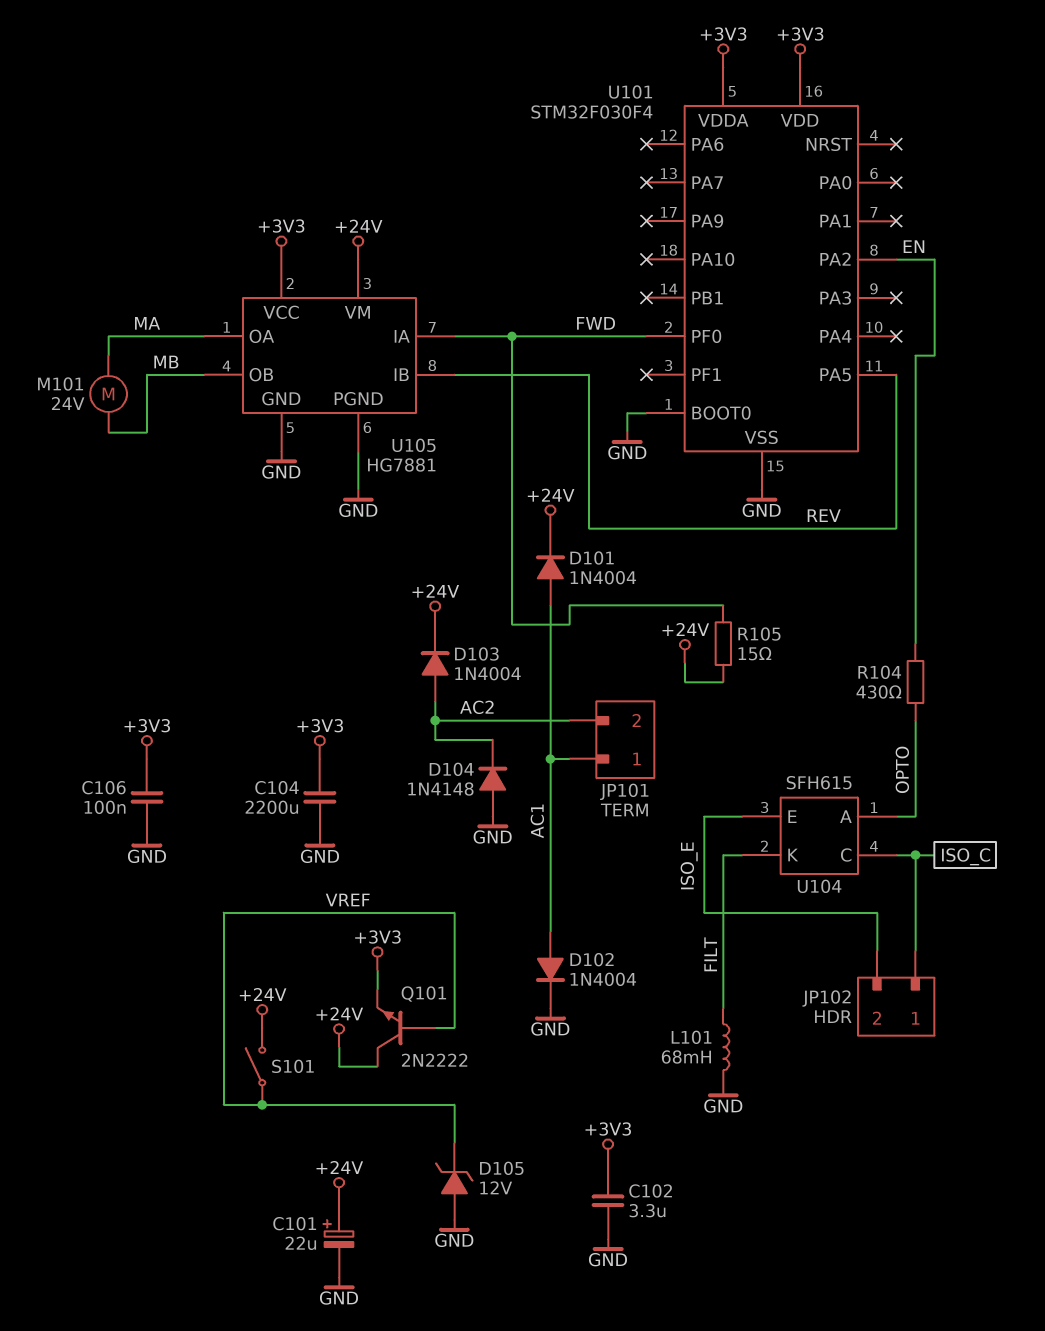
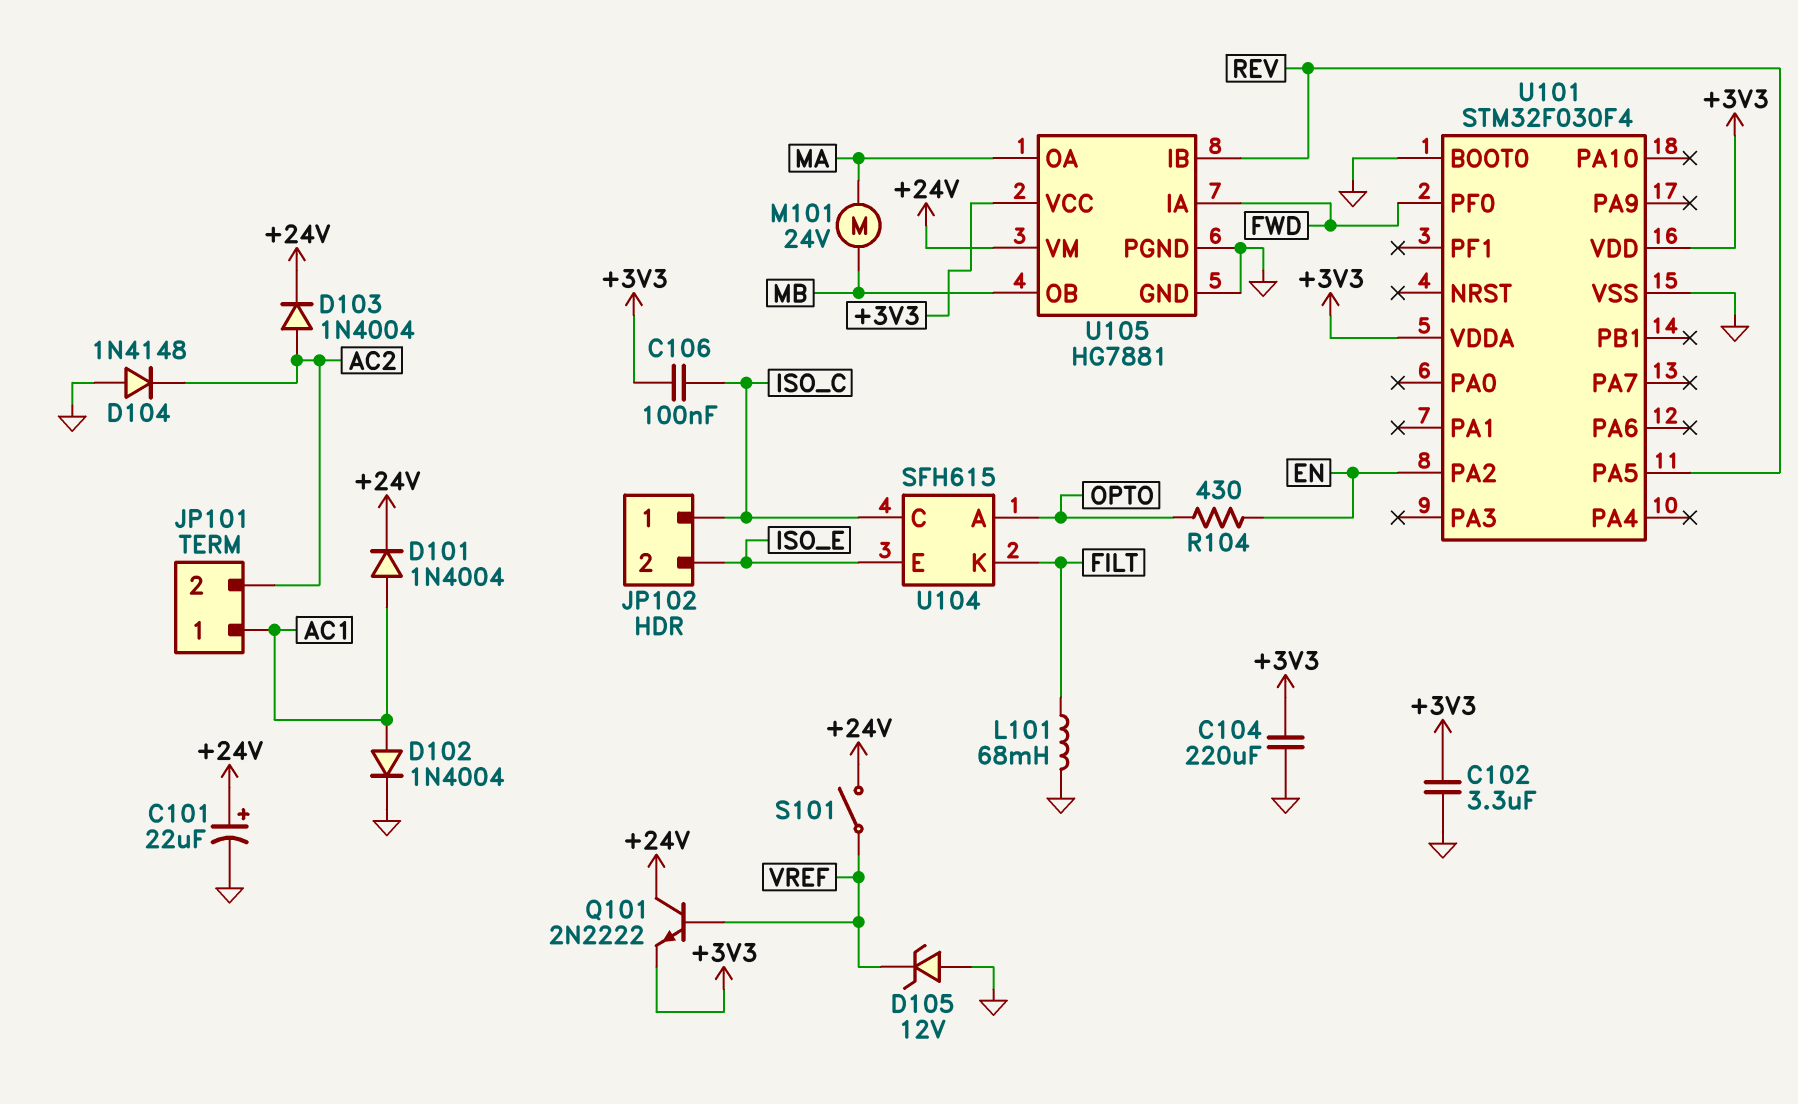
C104: 2200uF (+3V3, GND) -> 220uF (+3V3, GND)
C106: 100nF (+3V3, GND) -> 100nF (+3V3, ISO_C)
R105: 15 (+24V, FWD) -> none

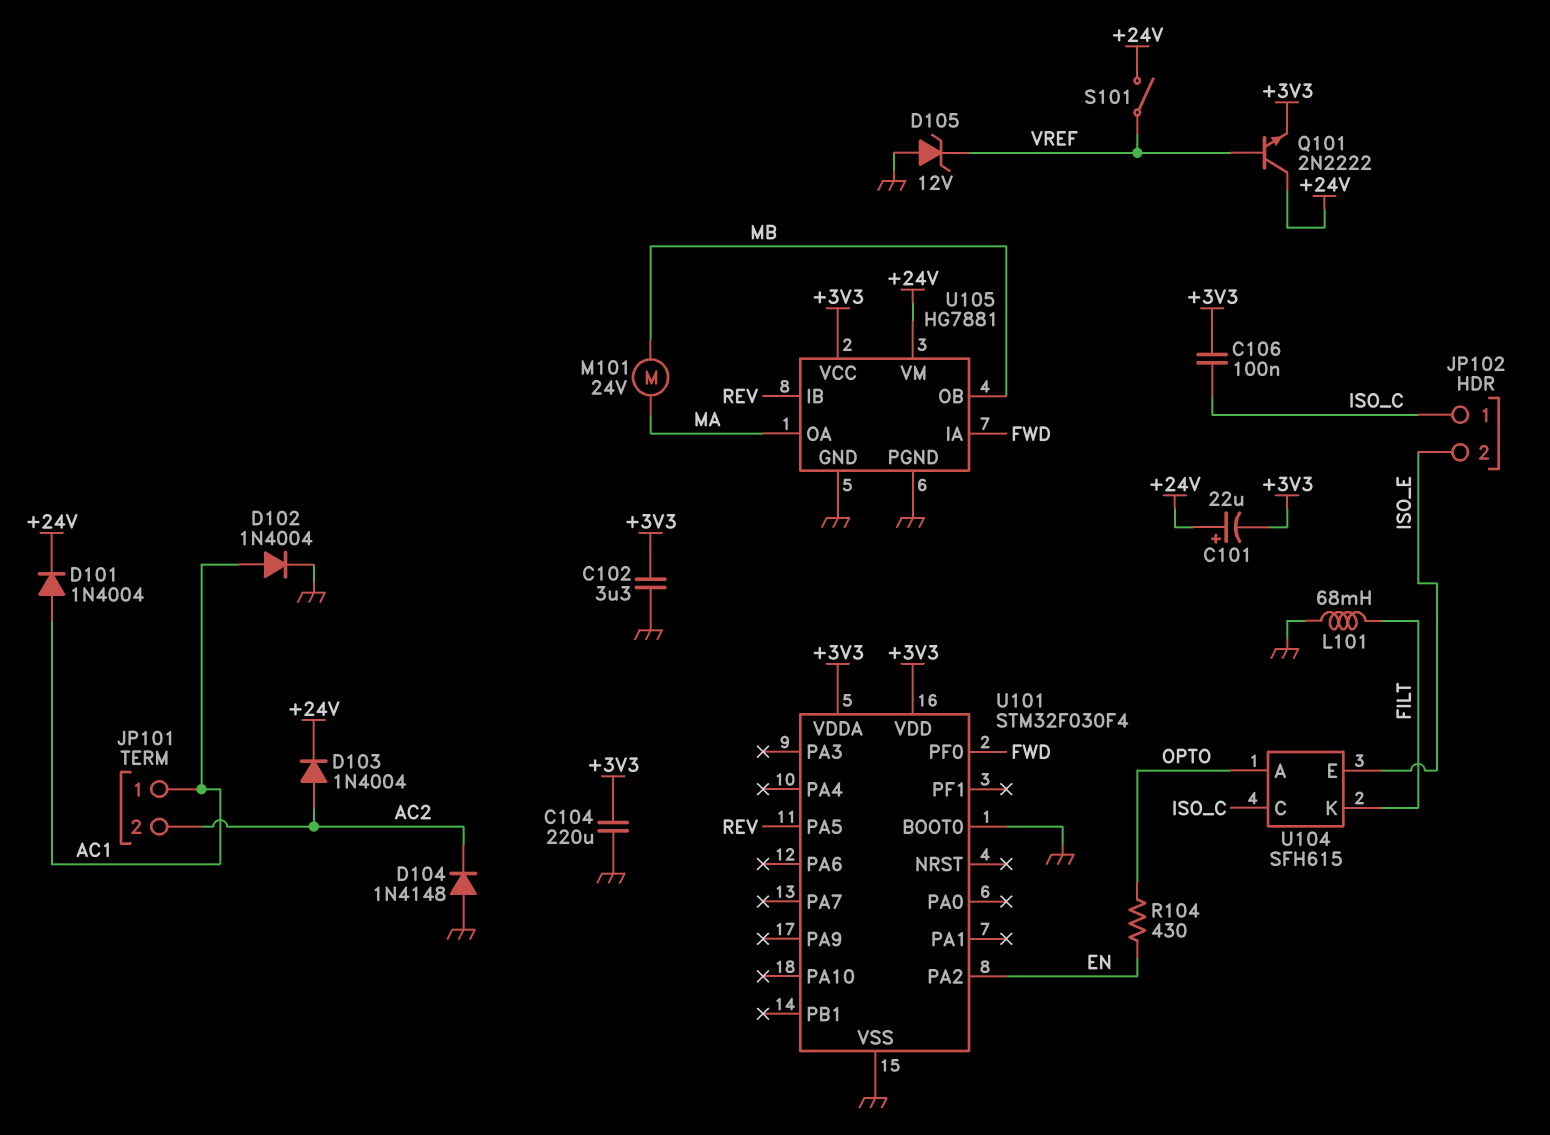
C101: 22uF (plus +24V, minus GND) -> 22uF (plus +24V, minus +3V3)

